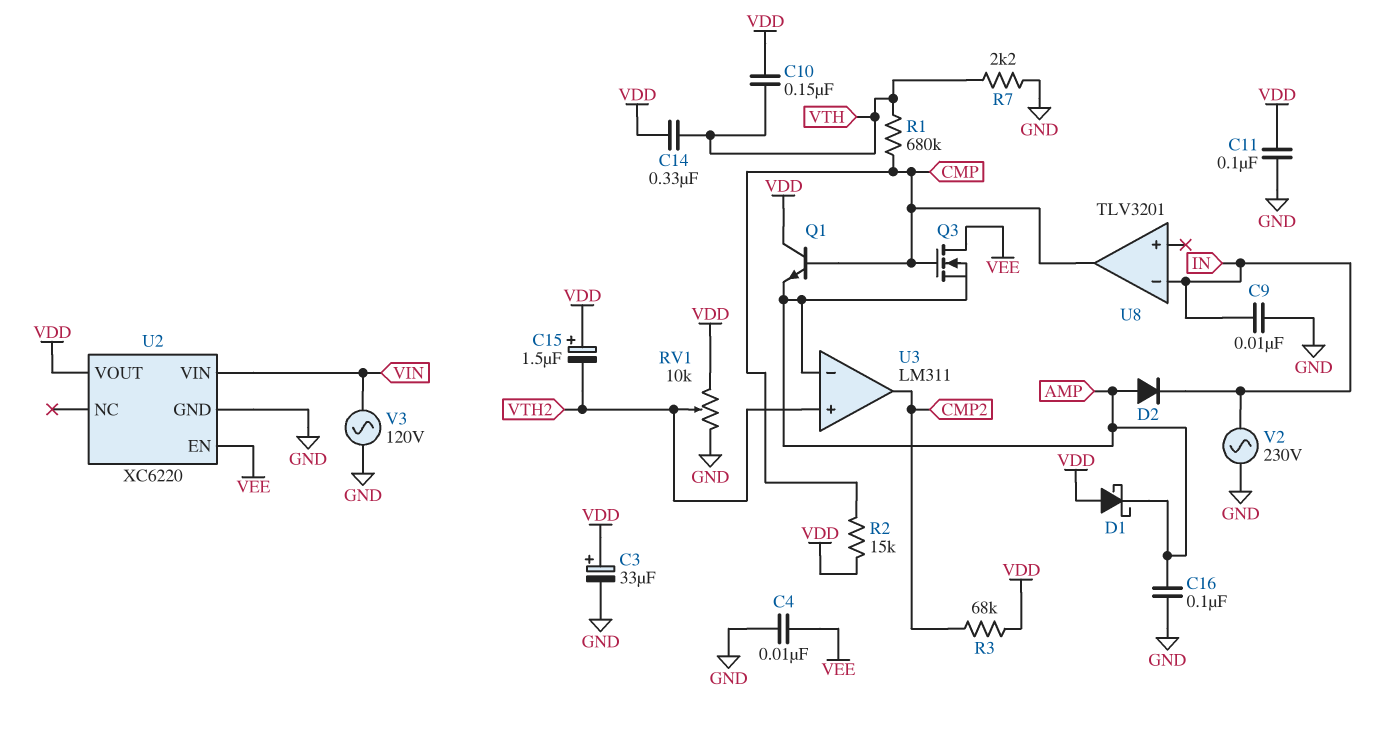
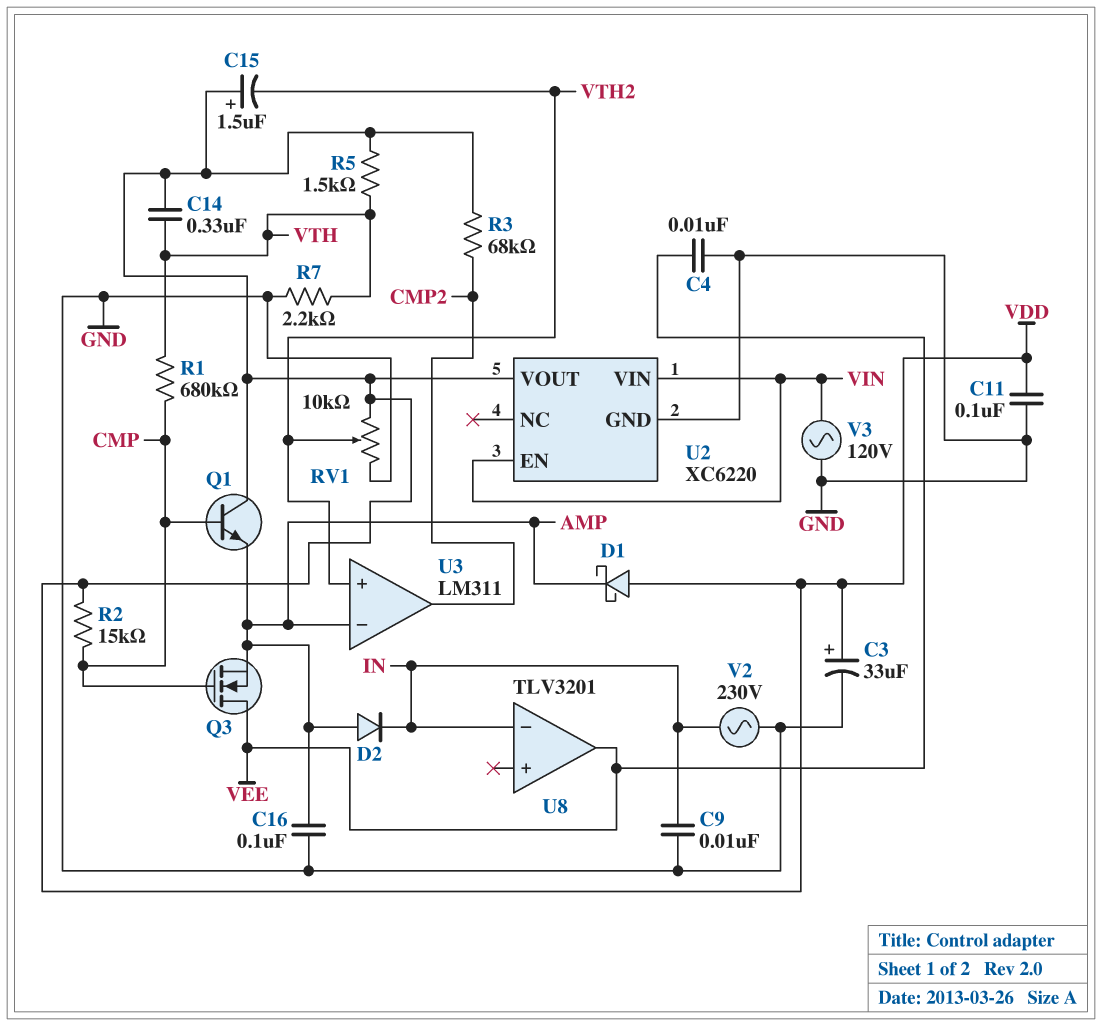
C10: 150nF (VDD, VTH) -> none
R5: none -> 1.5k (VDD, VTH)
U2 pin EN: VEE -> VIN
U8 pin out: CMP -> VEE

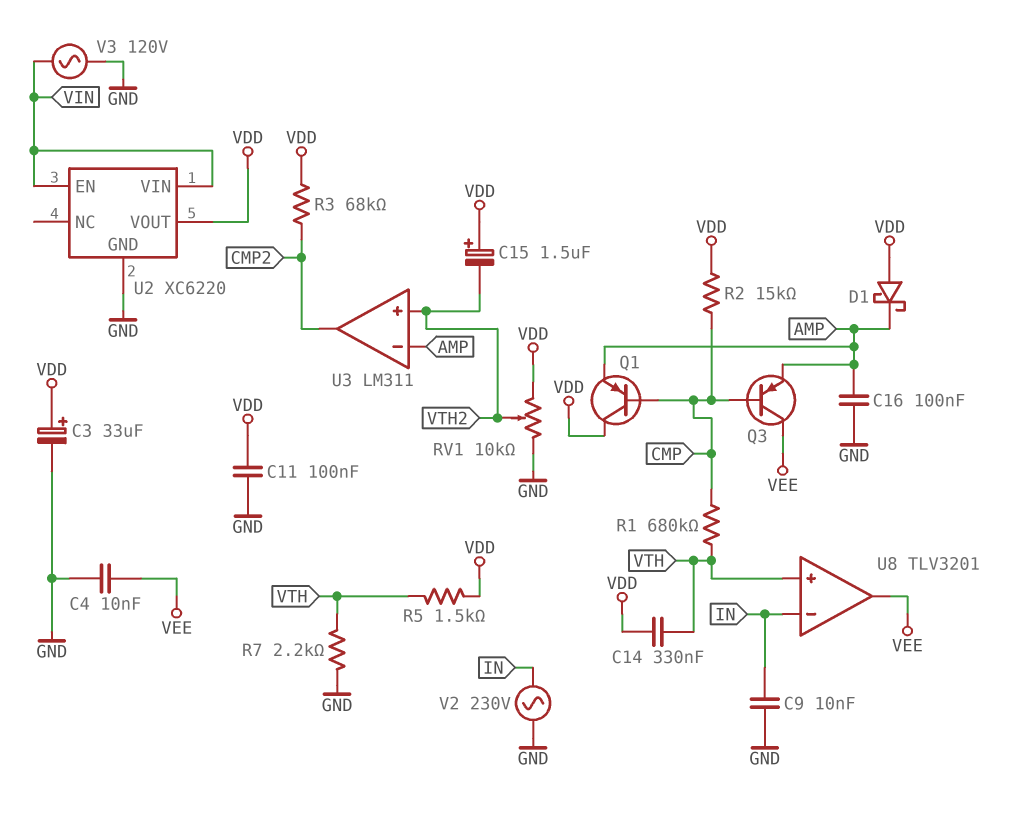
D2: diode (A AMP, K IN) -> none
Q1: NPN (B CMP, C VDD, E AMP) -> PNP (B CMP, C VDD, E AMP)
Q3: NMOS (G CMP, D VEE, S AMP) -> PNP (B CMP, C VEE, E AMP)
U8 pin in+: none -> VTH

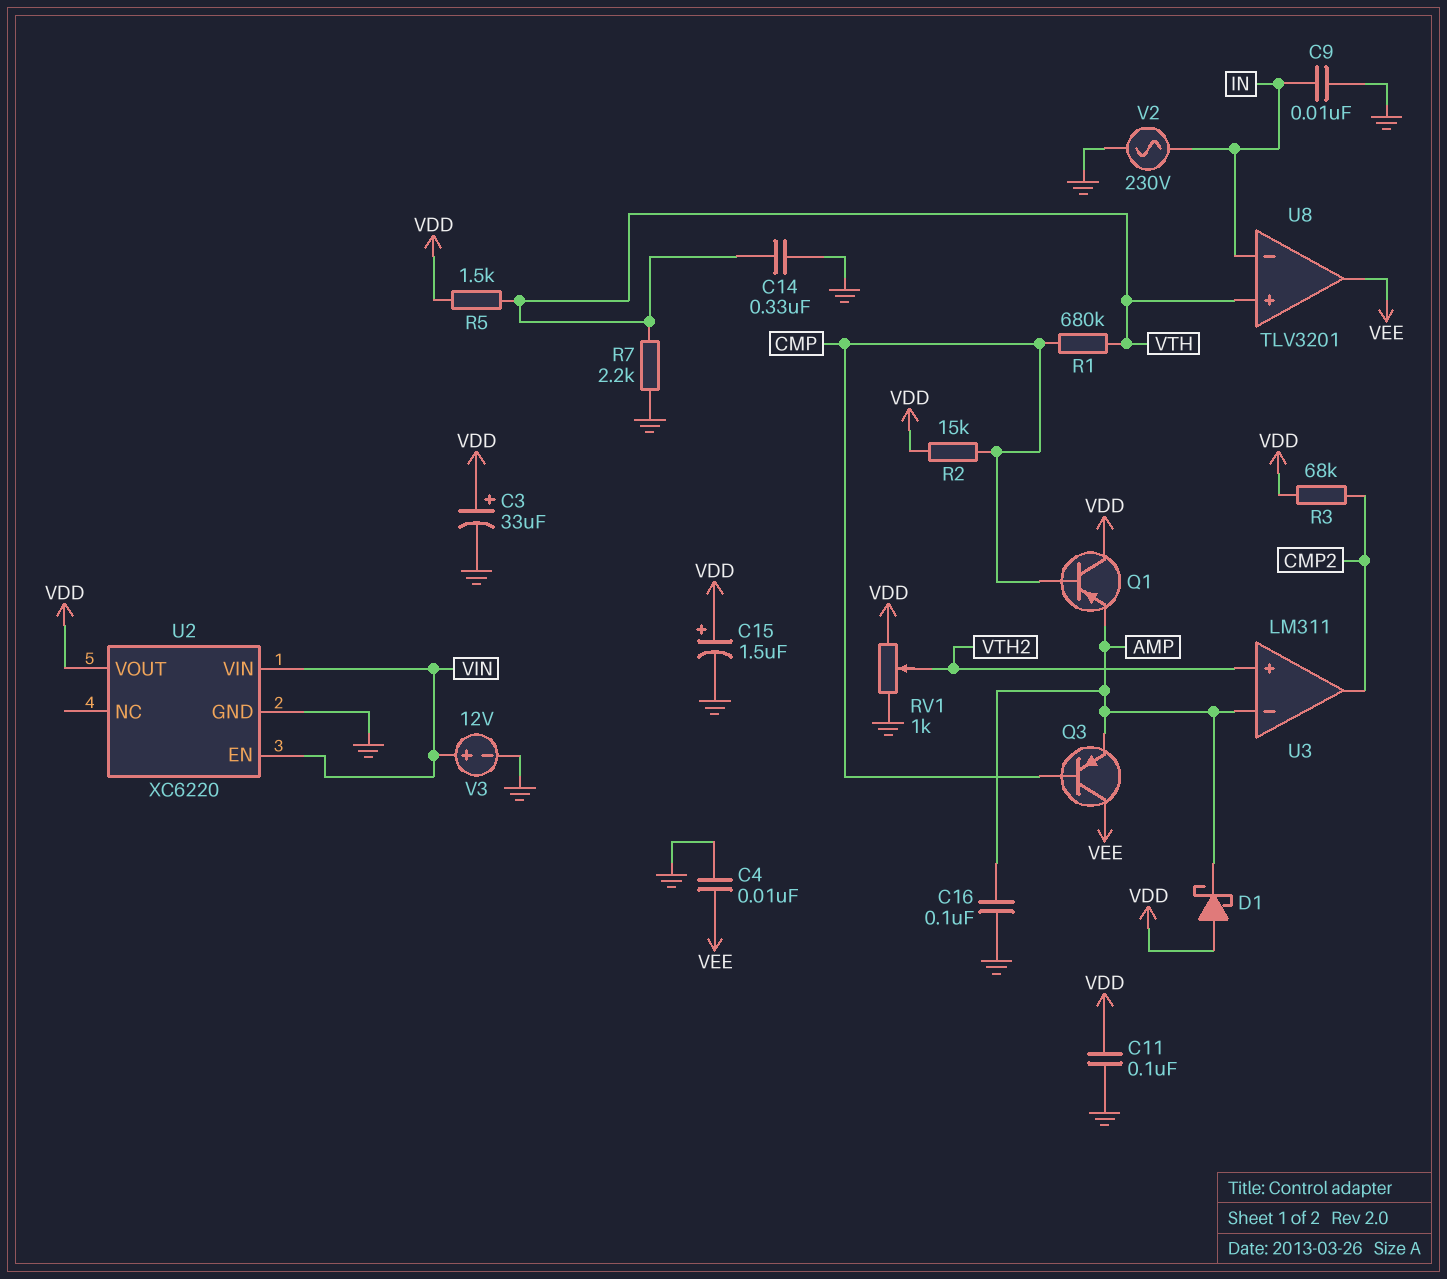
C14: 330nF (VDD, VTH) -> 330nF (GND, VTH)
C15: 1.5uF (plus VDD, minus VTH2) -> 1.5uF (plus VDD, minus GND)
RV1: 10k (GND, VDD, wiper VTH2) -> 1k (GND, VDD, wiper VTH2)
V3: AC 120V (GND, VIN) -> 12V (plus VIN, minus GND)

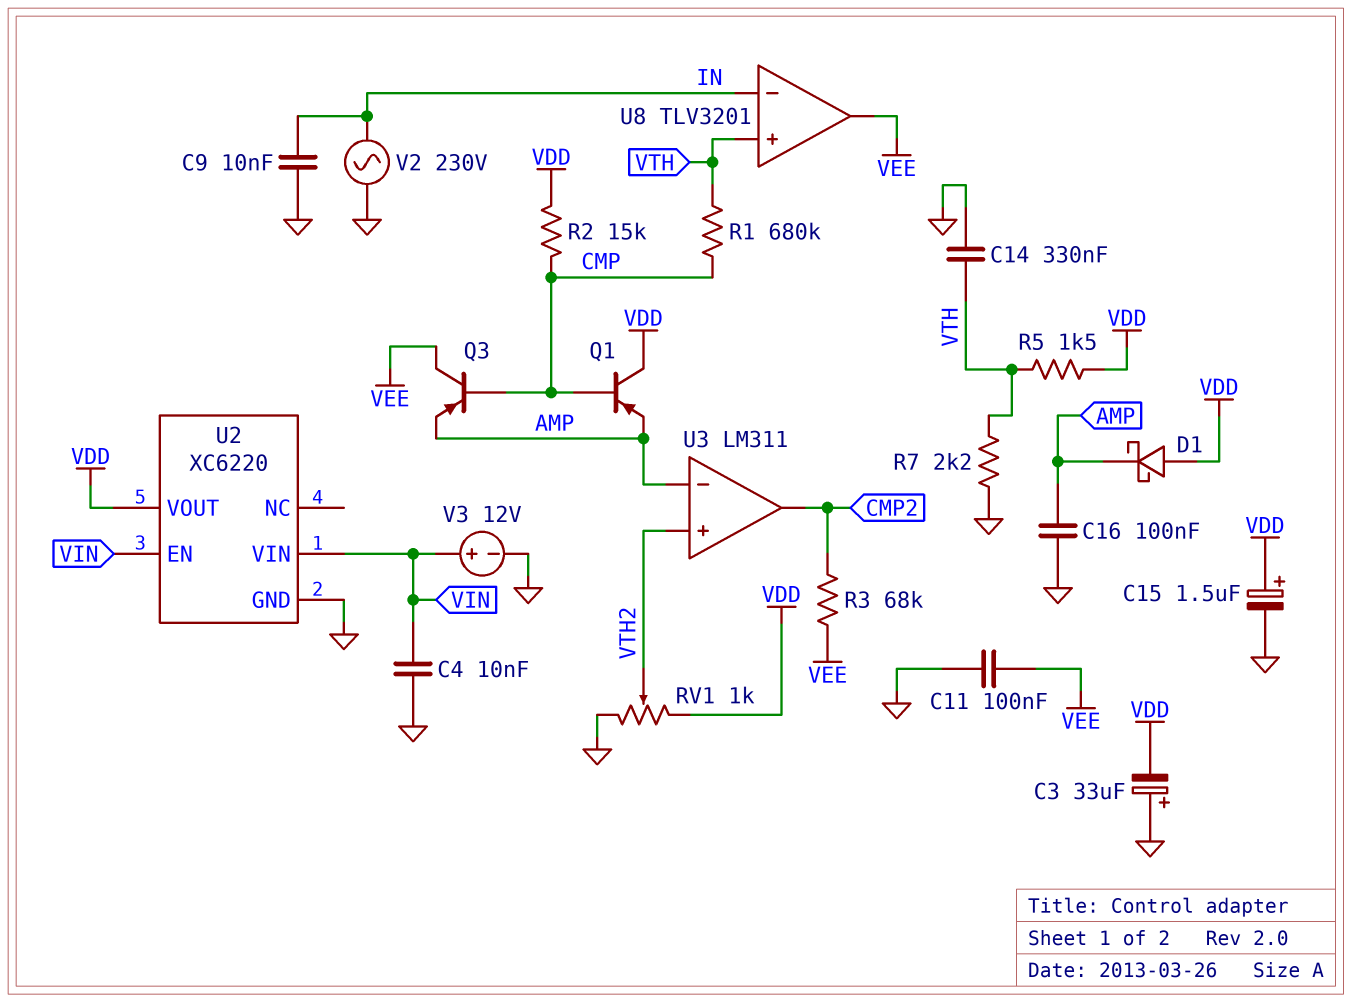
C3: 33uF (plus VDD, minus GND) -> 33uF (plus GND, minus VDD)
C4: 10nF (GND, VEE) -> 10nF (GND, VIN)
C11: 100nF (GND, VDD) -> 100nF (GND, VEE)
R3: 68k (CMP2, VDD) -> 68k (CMP2, VEE)

